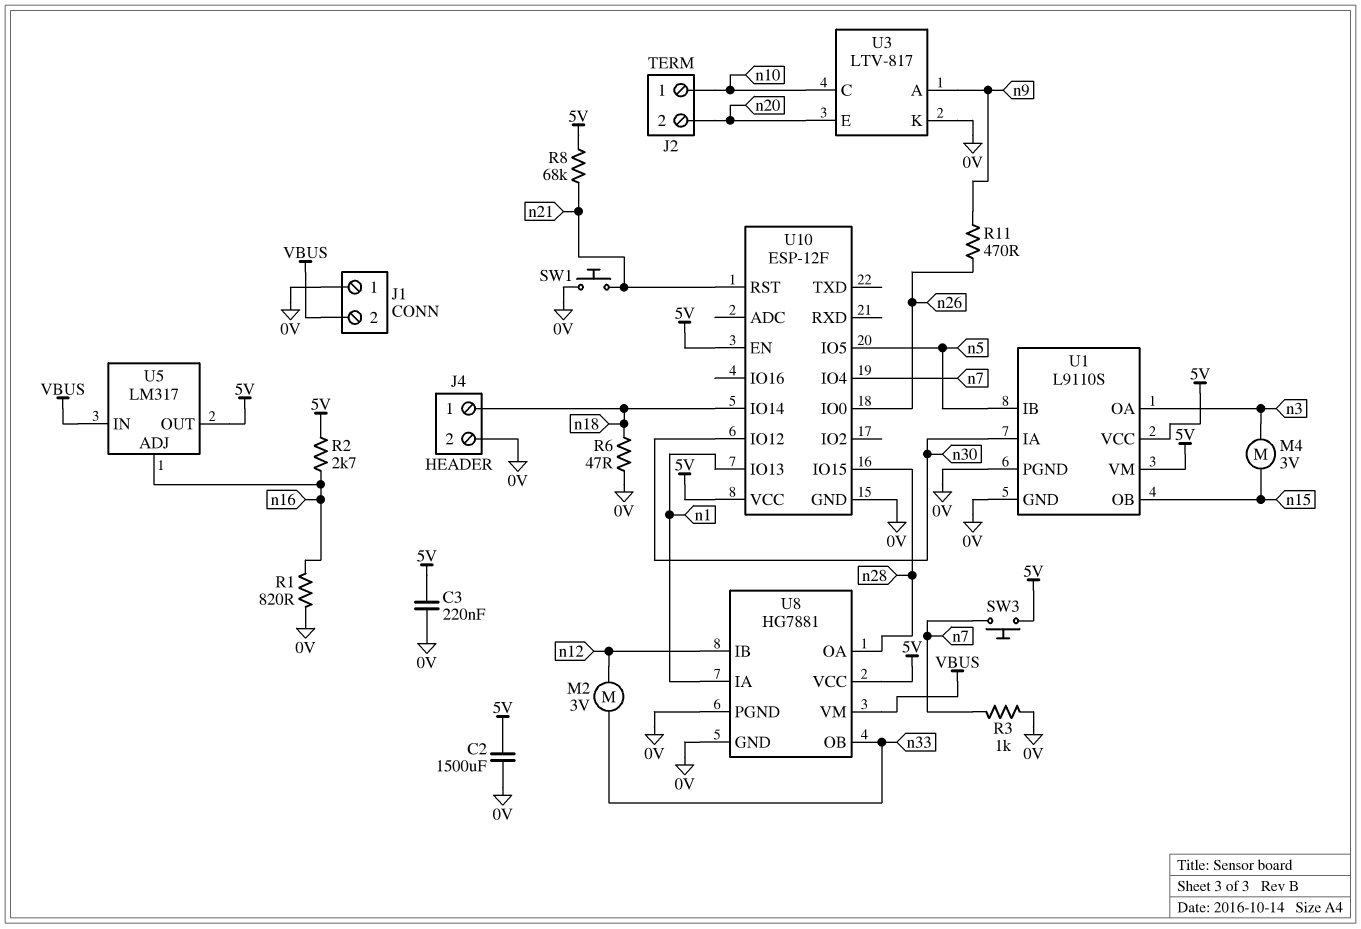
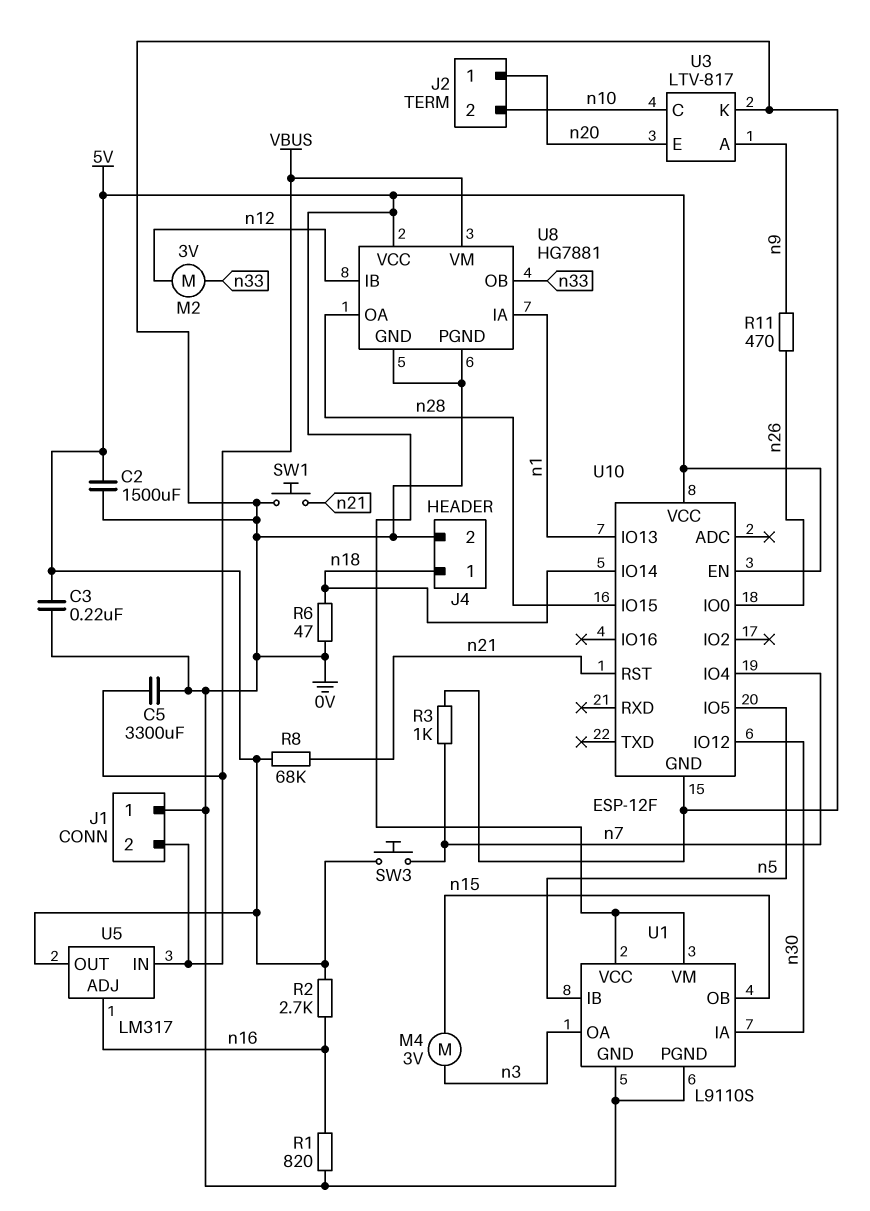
C5: none -> 3300uF (0V, VBUS)
J2 pin 1: n10 -> n20
J2 pin 2: n20 -> n10

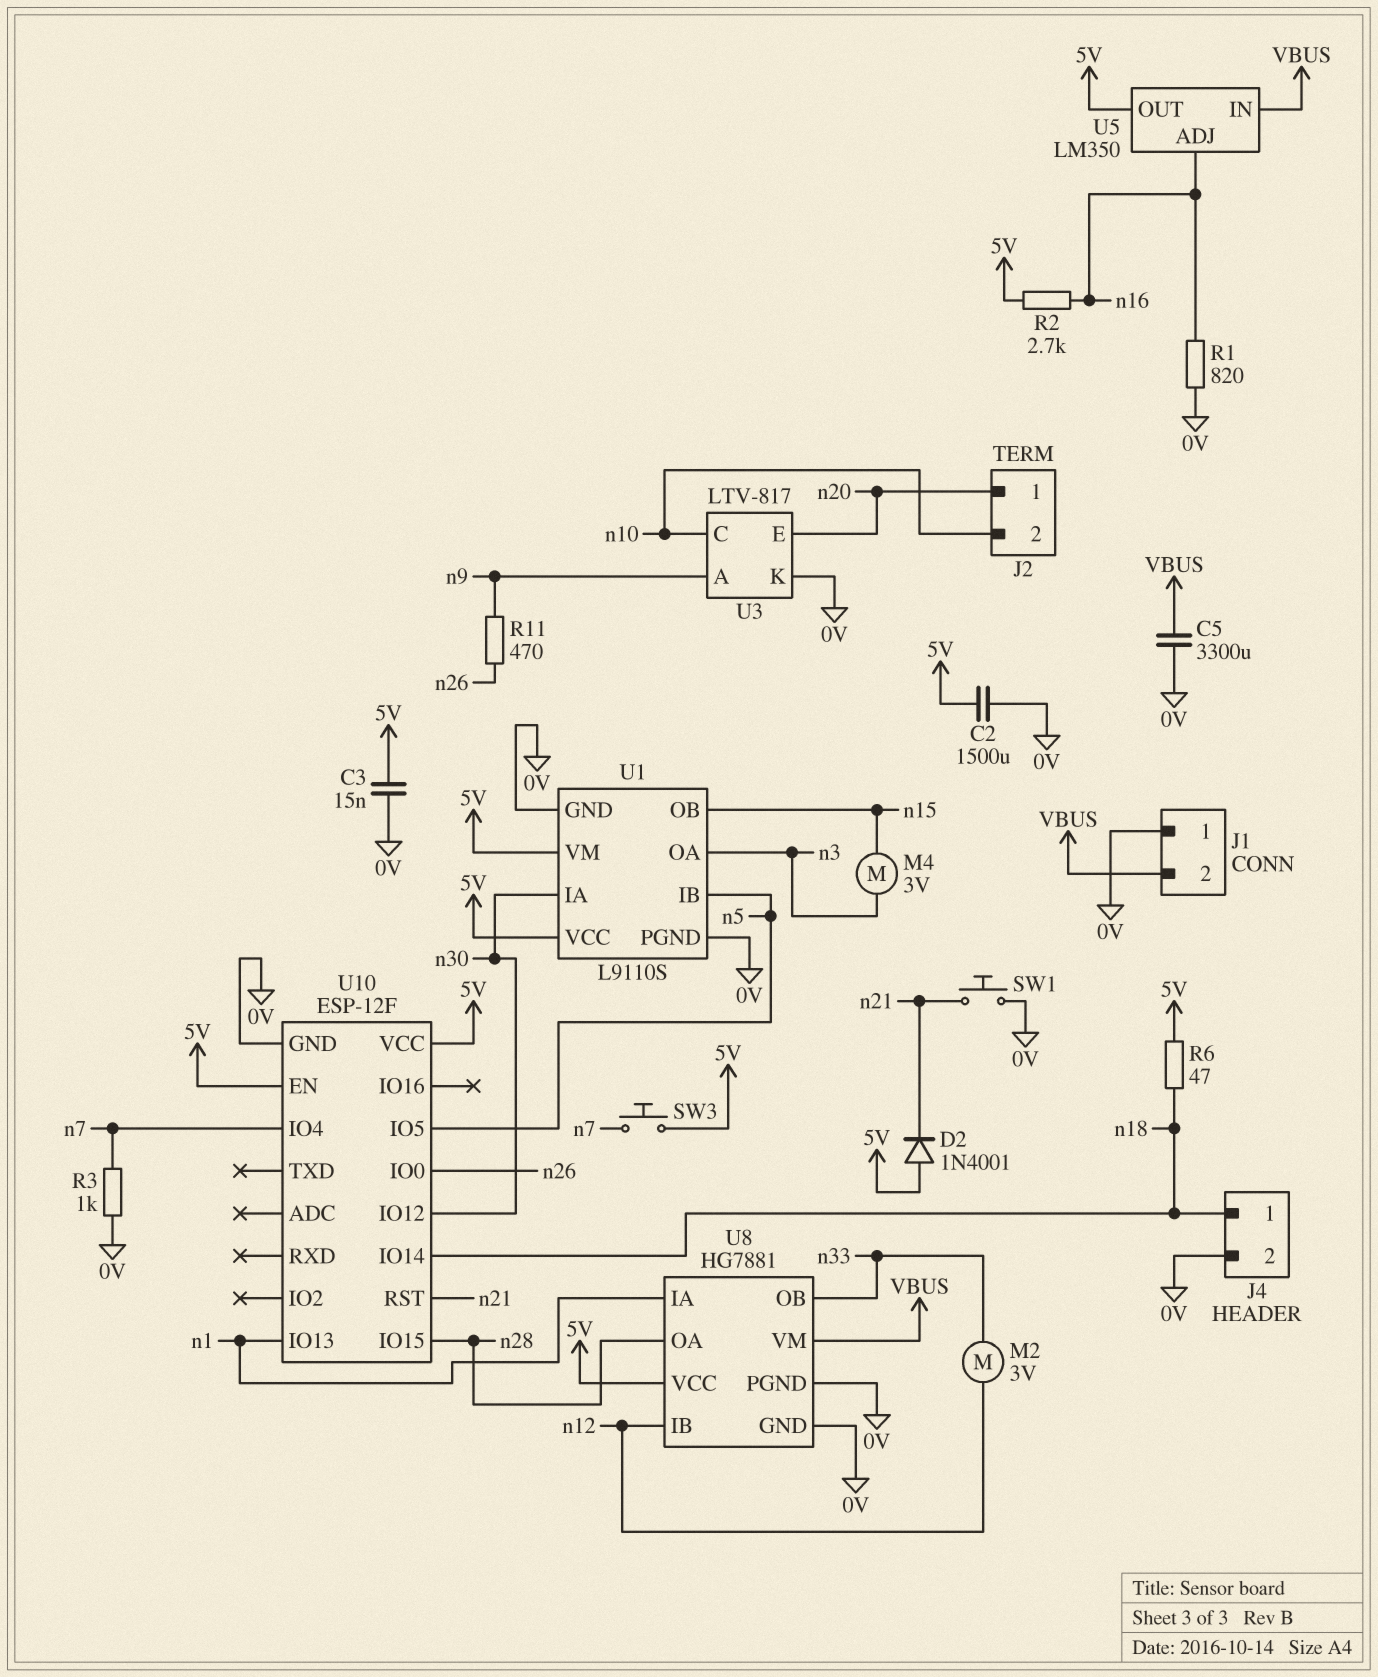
C3: 220nF (0V, 5V) -> 15nF (0V, 5V)
D2: none -> diode 1N4001 (A 5V, K n21)
R6: 47 (0V, n18) -> 47 (5V, n18)
R8: 68k (5V, n21) -> none
U5: LM317 -> LM350

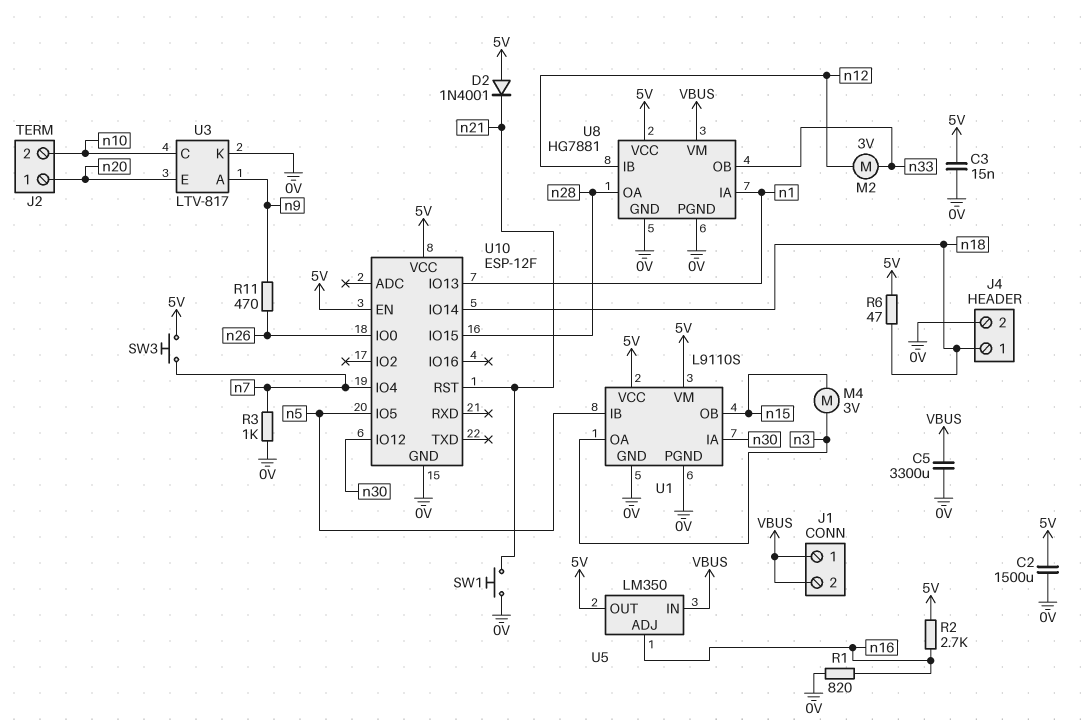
J1 pin 1: 0V -> VBUS

